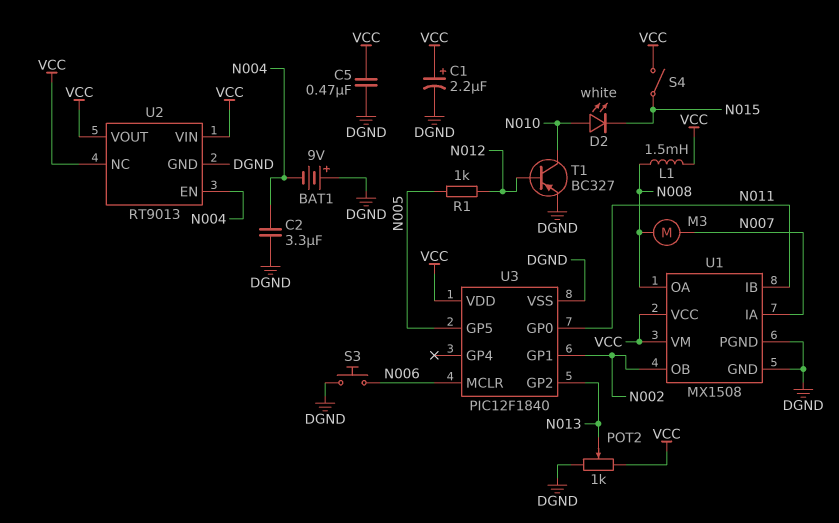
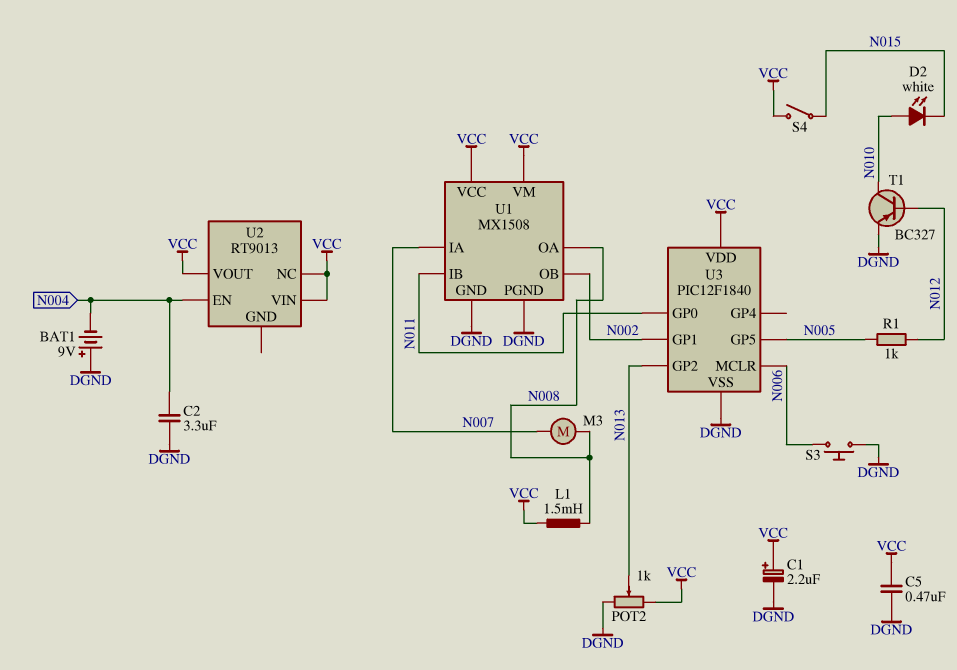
U2 pin GND: DGND -> none

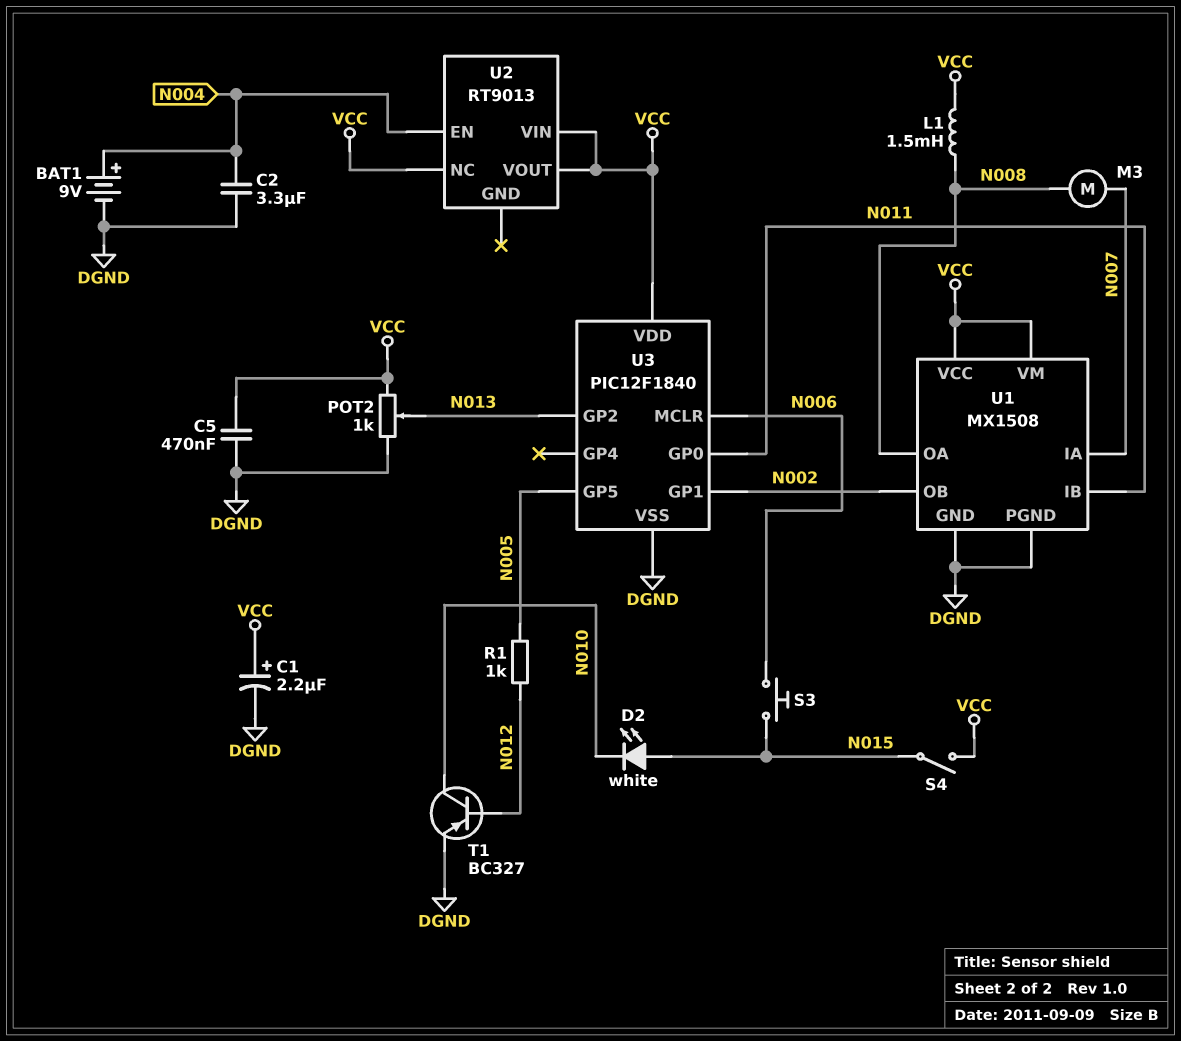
BAT1: 9V (plus DGND, minus N004) -> 9V (plus N004, minus DGND)
D2: LED white (A N010, K N015) -> LED white (A N015, K N010)
S3: button (DGND, N006) -> button (N006, N015)

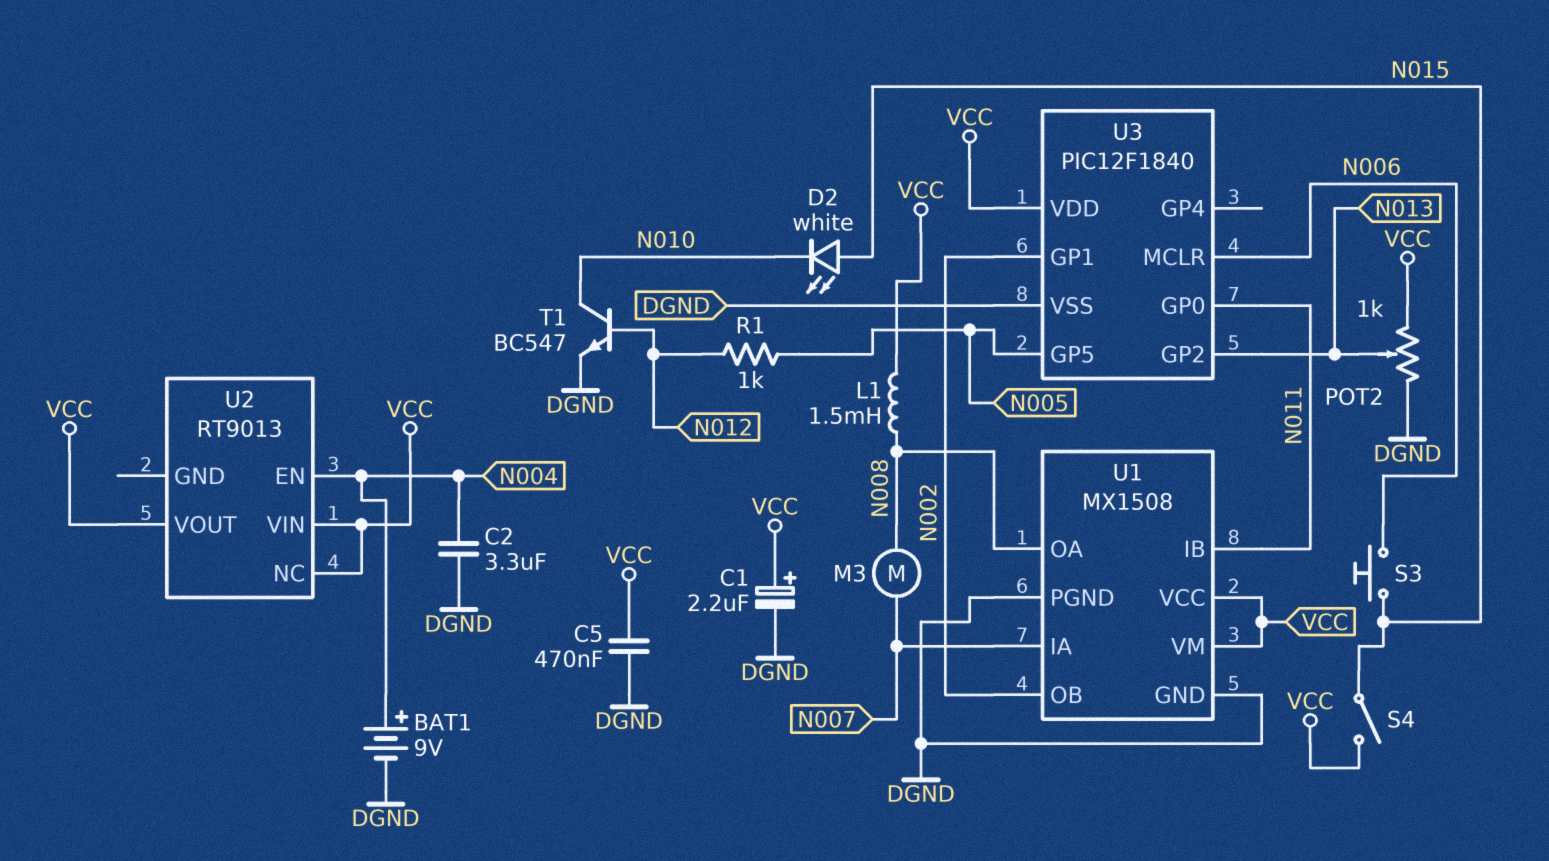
T1: PNP BC327 (B N012, C N010, E DGND) -> NPN BC547 (B N012, C N010, E DGND)

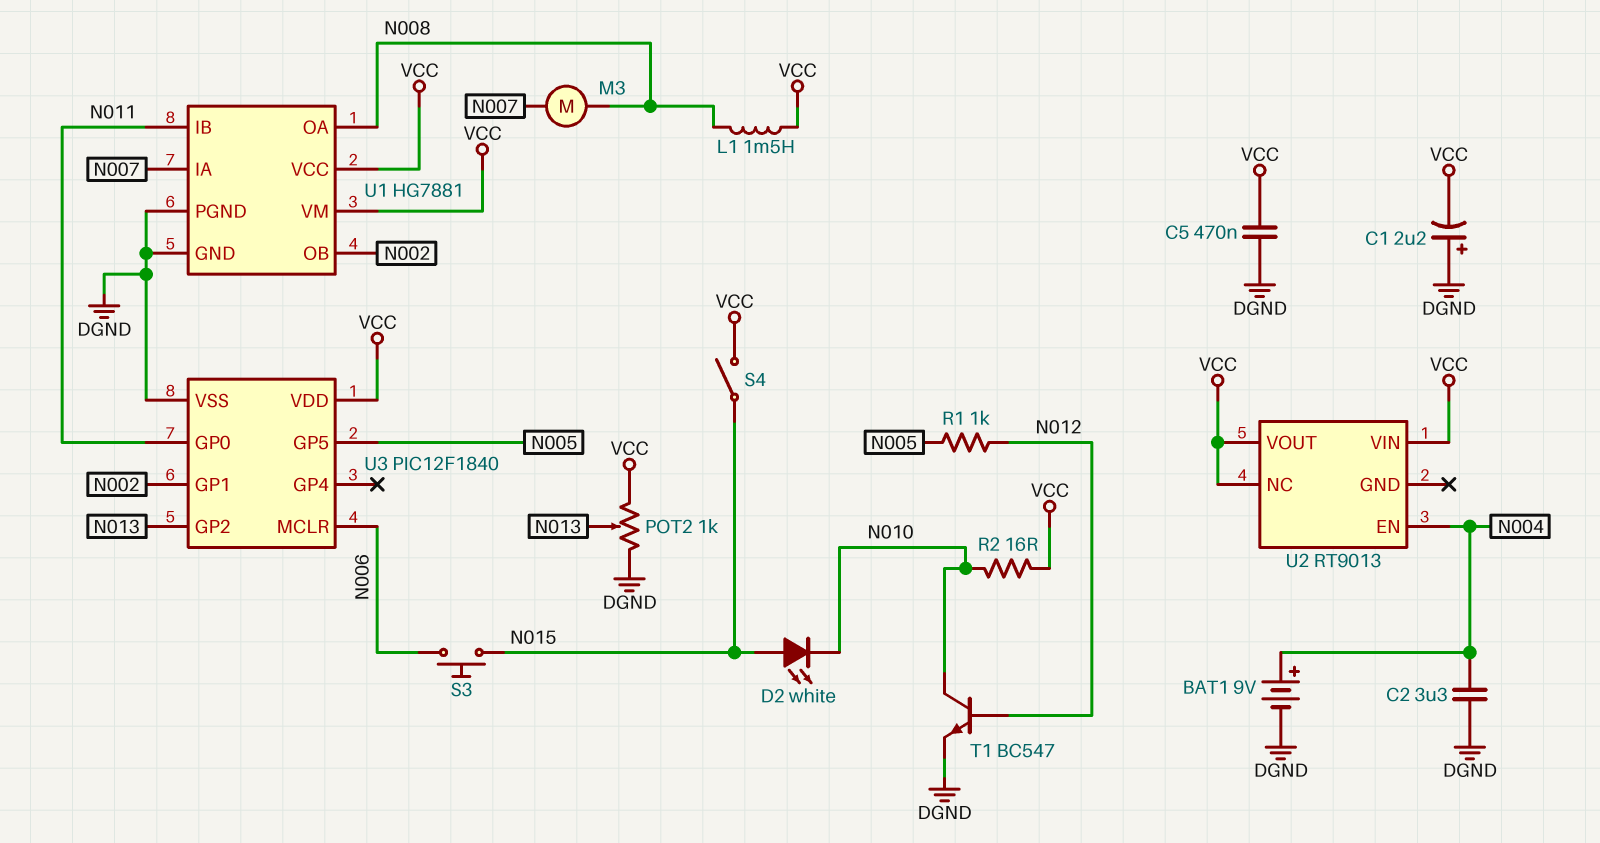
C1: 2.2uF (plus VCC, minus DGND) -> 2.2uF (plus DGND, minus VCC)
R2: none -> 16 (N010, VCC)
U1: MX1508 -> HG7881

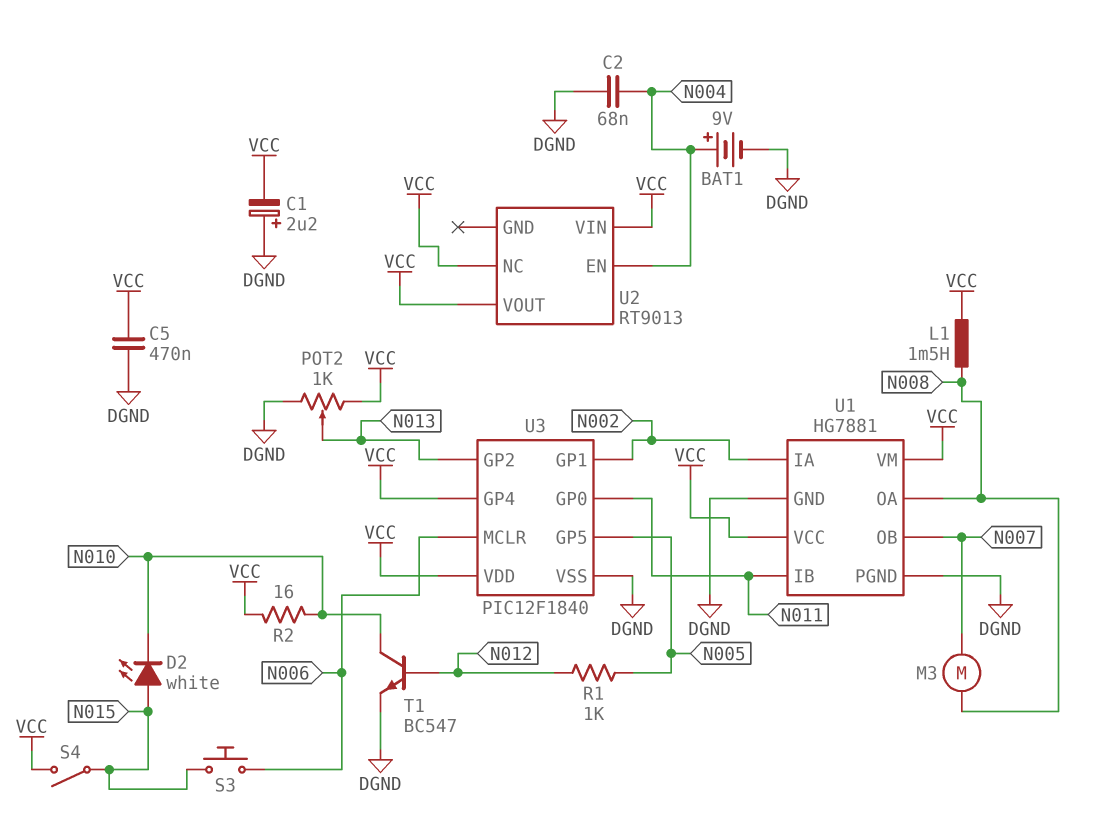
C2: 3.3uF (DGND, N004) -> 68nF (DGND, N004)
U1 pin IA: N007 -> N002
U1 pin OB: N002 -> N007
U3 pin GP4: none -> VCC

